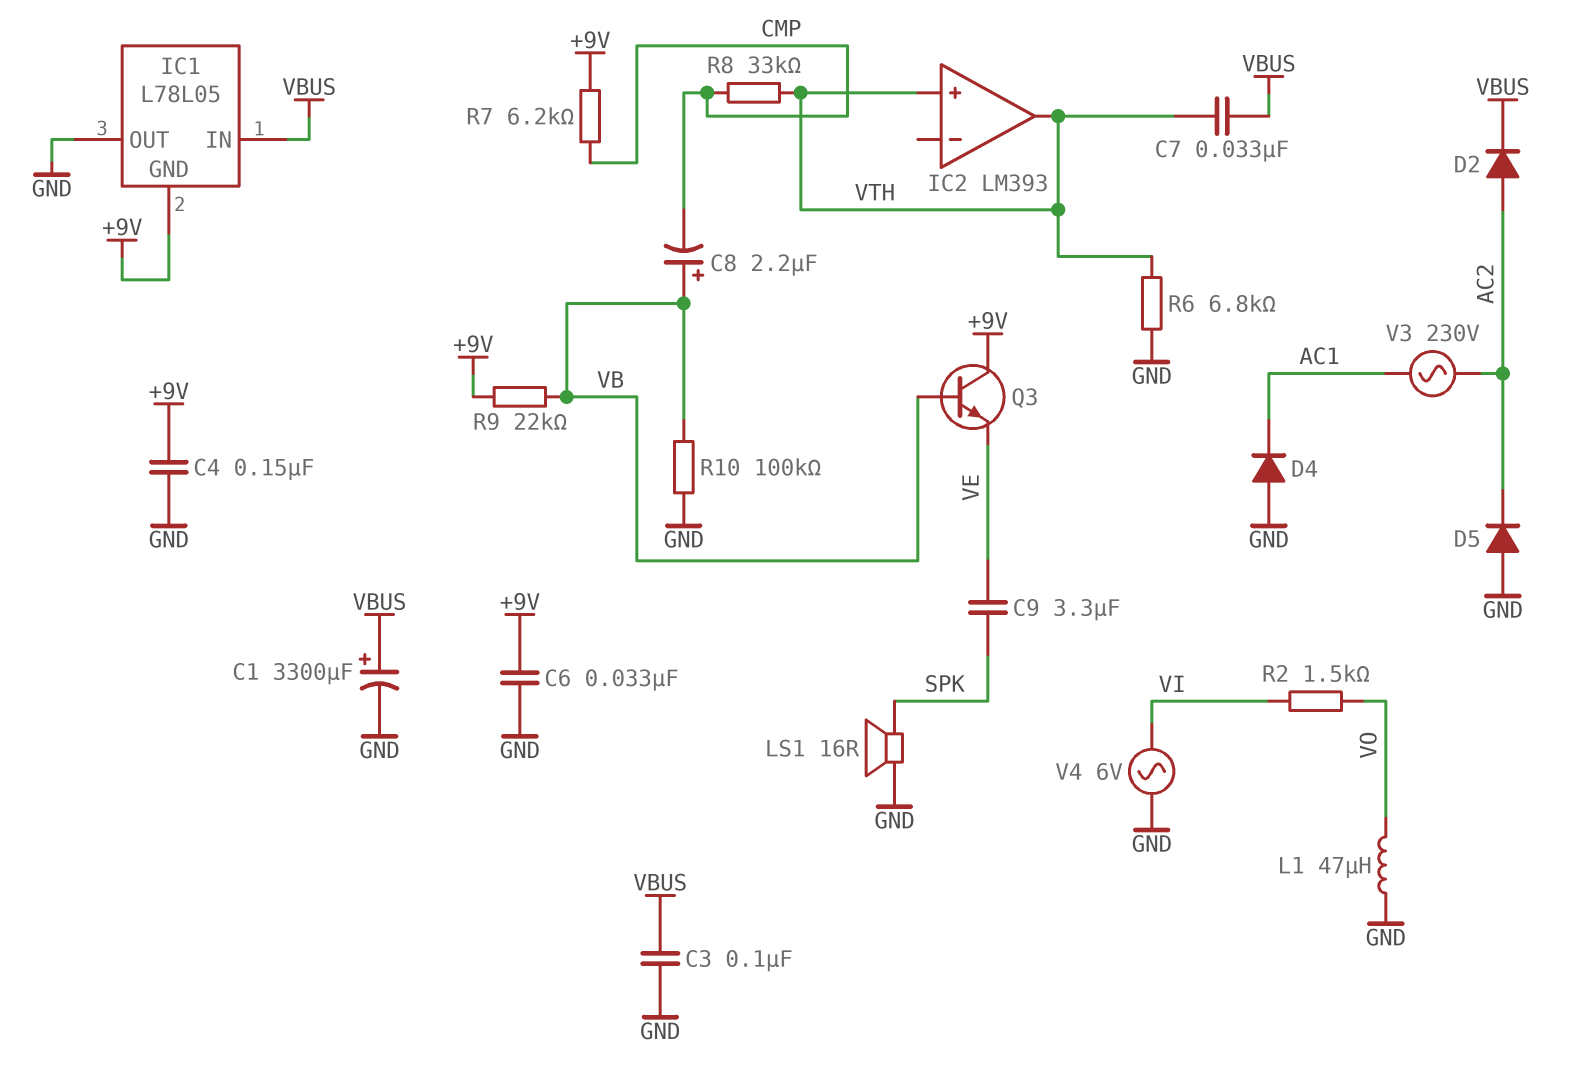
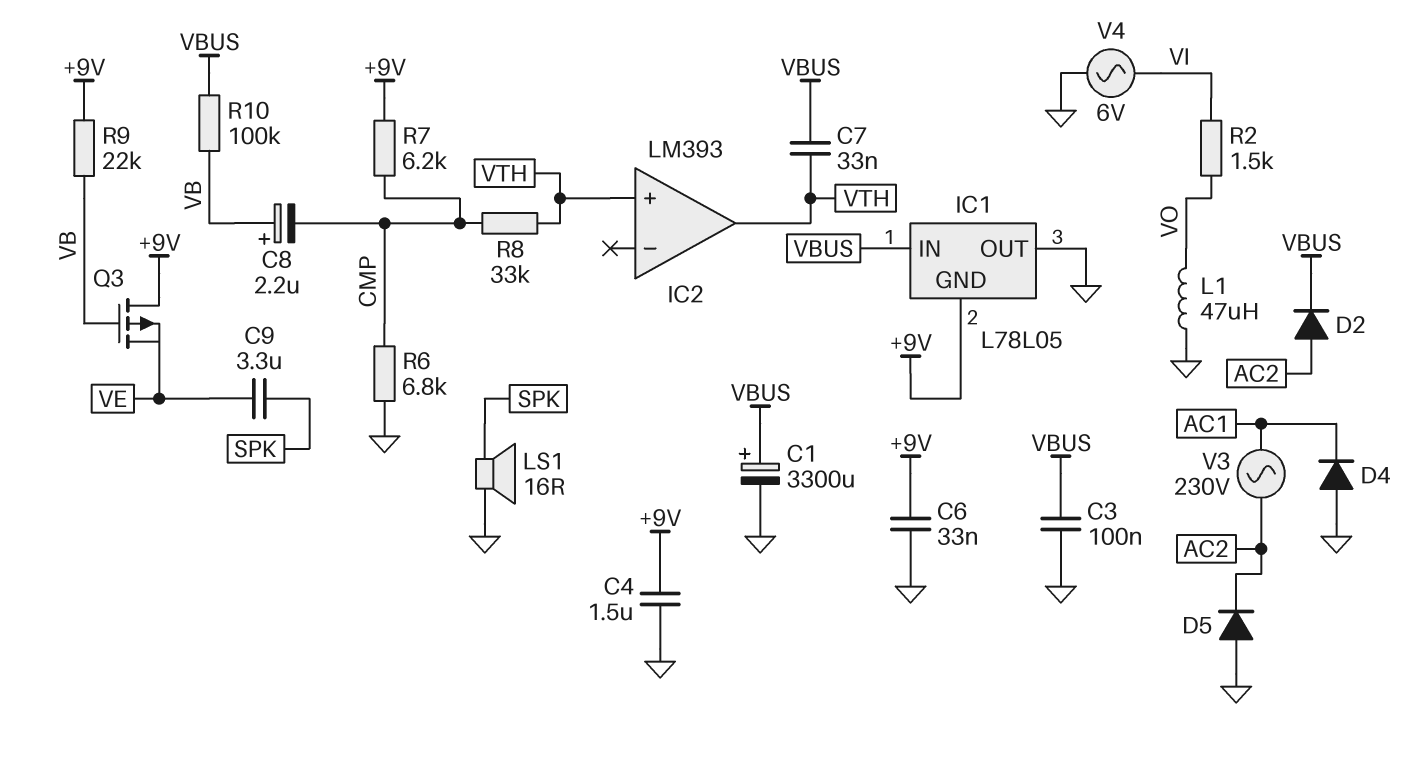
C4: 150nF (+9V, GND) -> 1.5uF (+9V, GND)
Q3: NPN (B VB, C +9V, E VE) -> PMOS (G VB, D +9V, S VE)
R6: 6.8k (GND, VTH) -> 6.8k (CMP, GND)
R10: 100k (GND, VB) -> 100k (VB, VBUS)

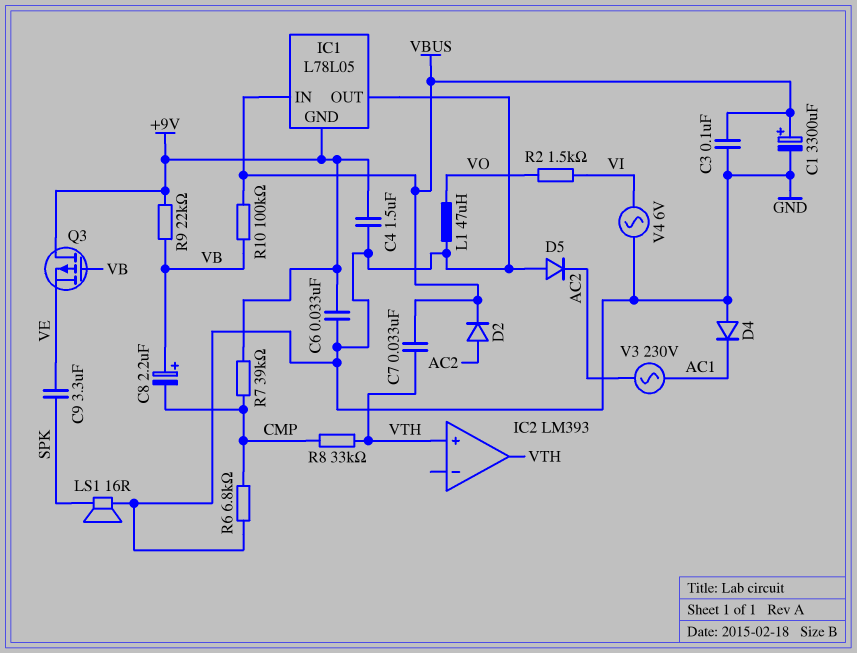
R7: 6.2k (+9V, CMP) -> 39k (+9V, CMP)

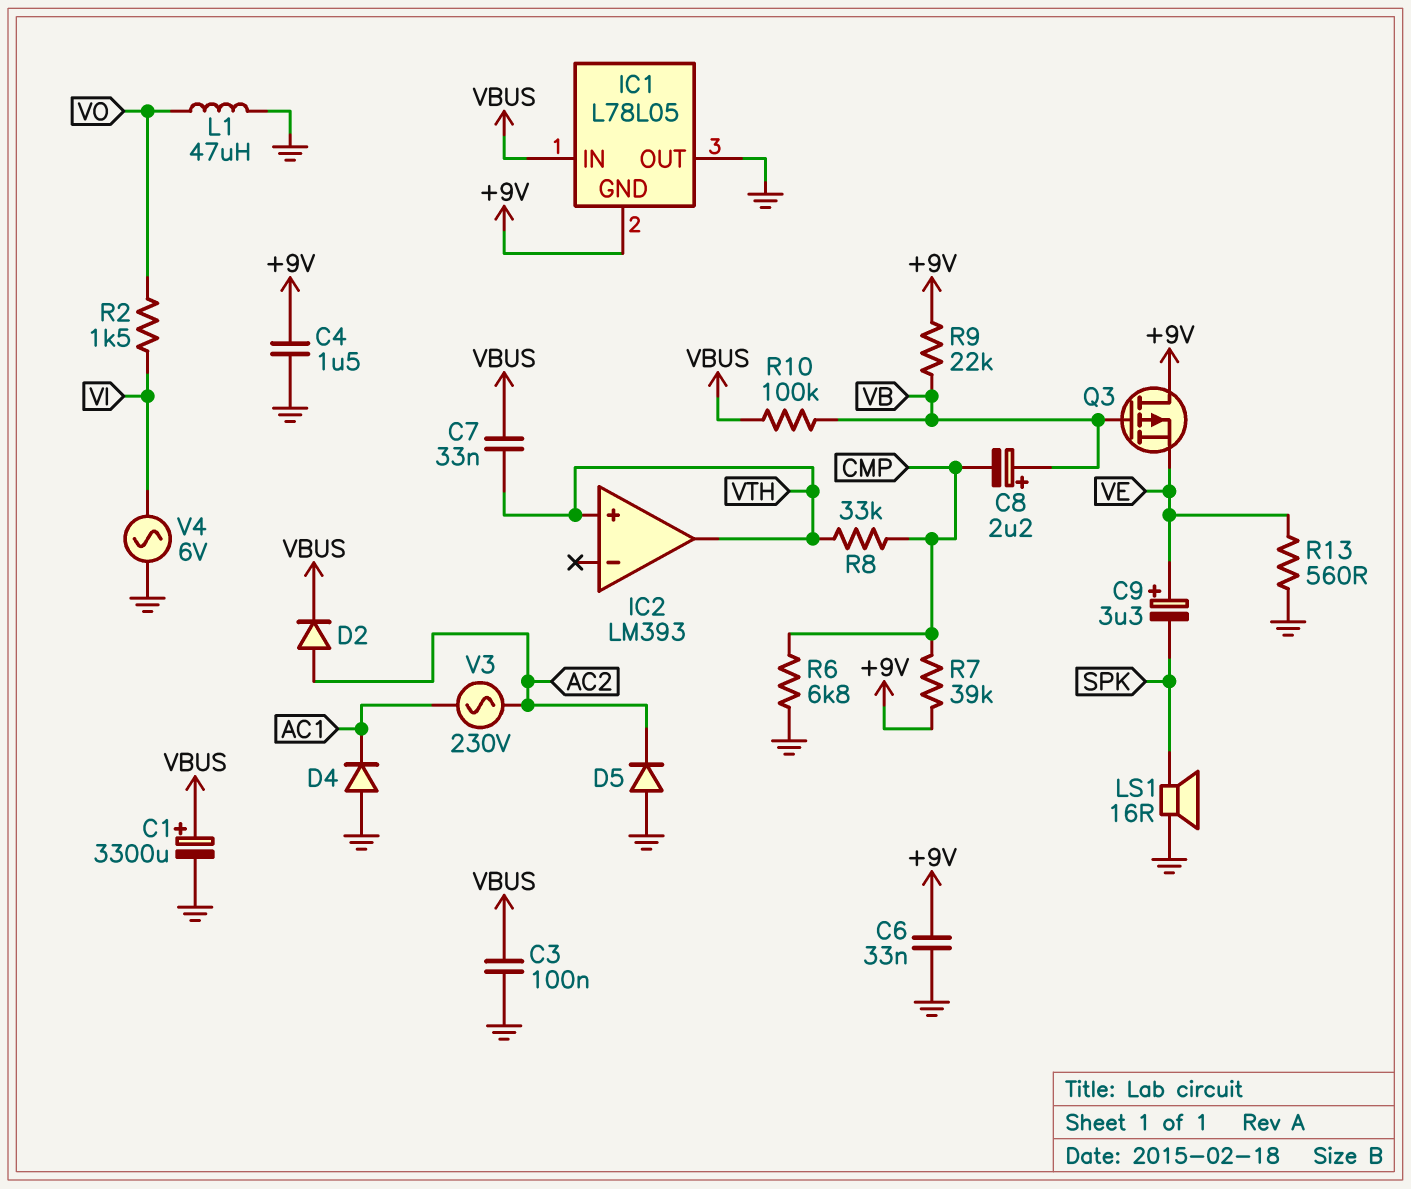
C9: 3.3uF (SPK, VE) -> 3.3uF (plus VE, minus SPK)
R13: none -> 560 (GND, VE)

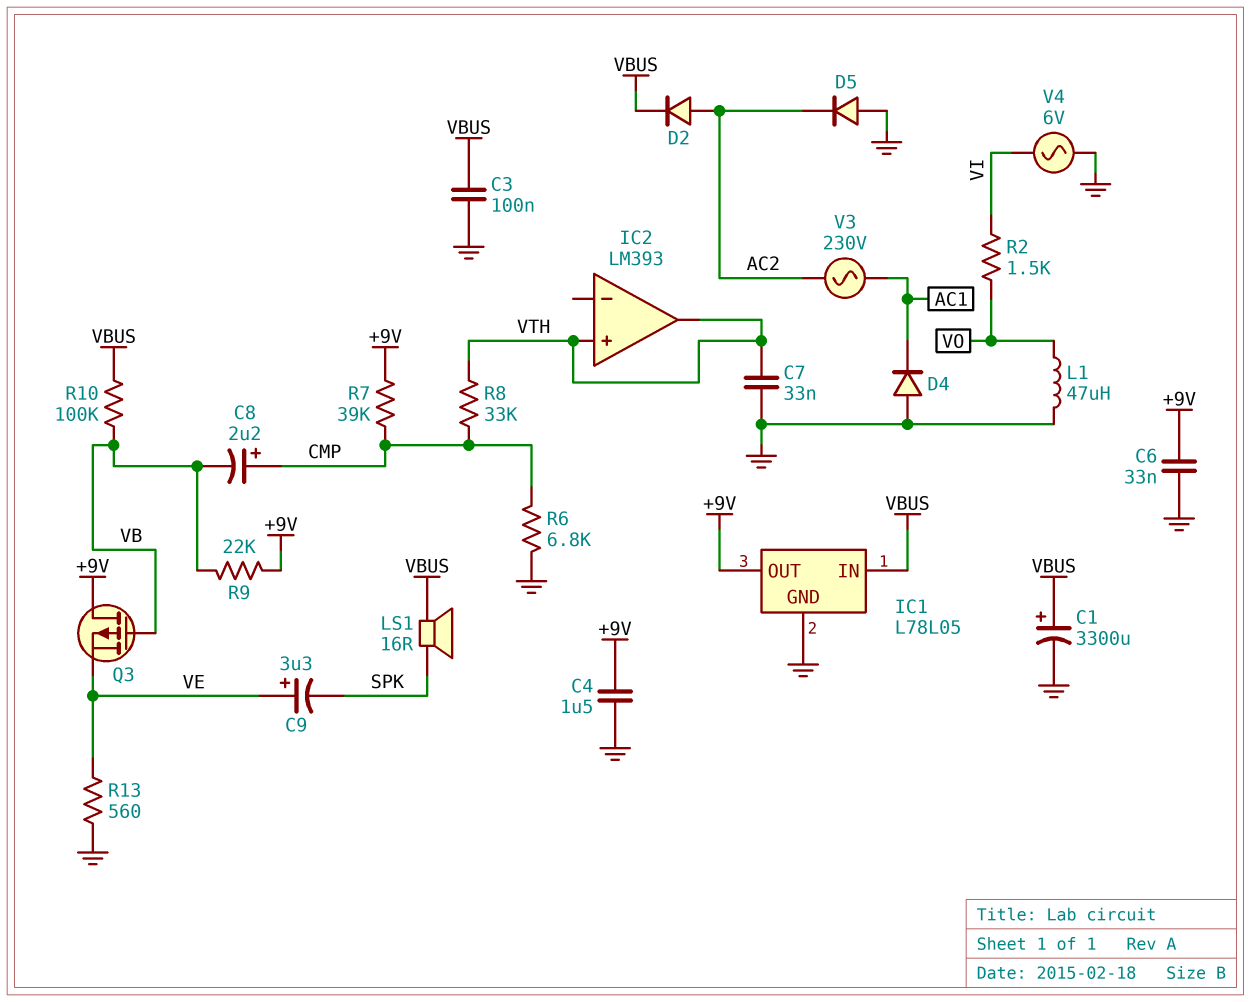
C7: 33nF (VBUS, VTH) -> 33nF (GND, VTH)
C8: 2.2uF (plus VB, minus CMP) -> 2.2uF (plus CMP, minus VB)
IC1 pin GND: +9V -> GND
IC1 pin OUT: GND -> +9V
LS1: speaker 16R (GND, SPK) -> speaker 16R (SPK, VBUS)

